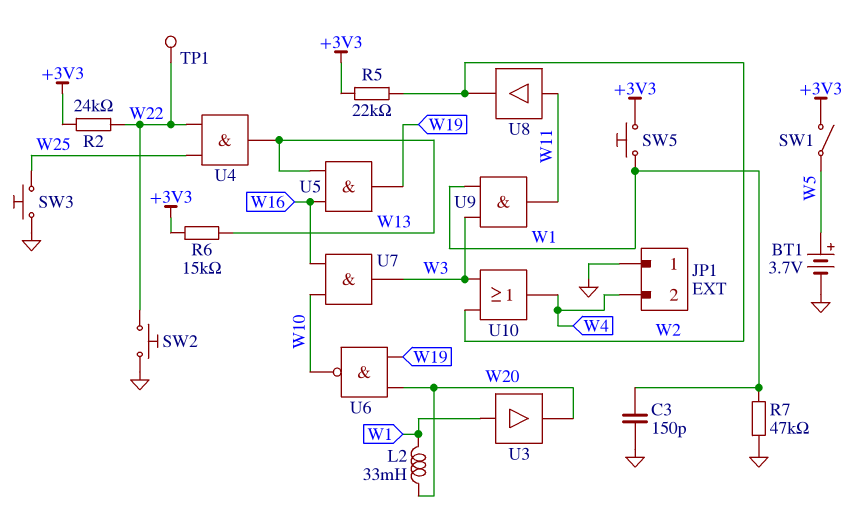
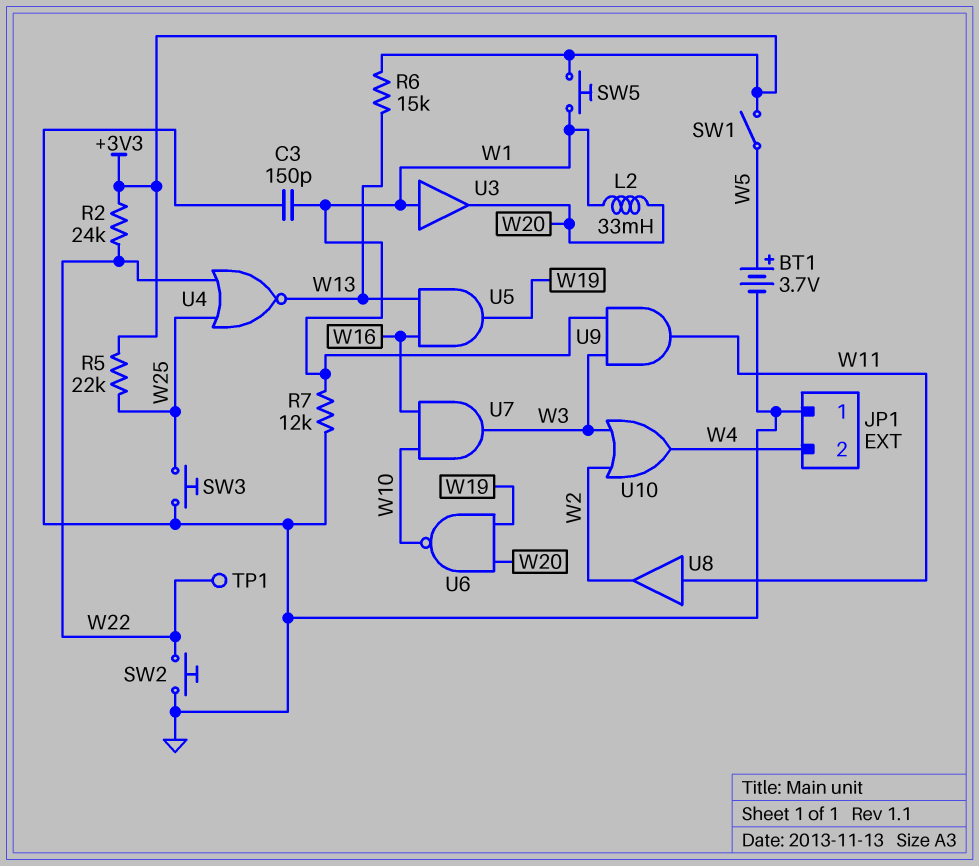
R5: 22k (+3V3, W2) -> 22k (+3V3, W25)
R7: 47k (GND, W1) -> 12k (GND, W1)
U4: AND (in W22, in W25, out W13) -> NOR (in W22, in W25, out W13)

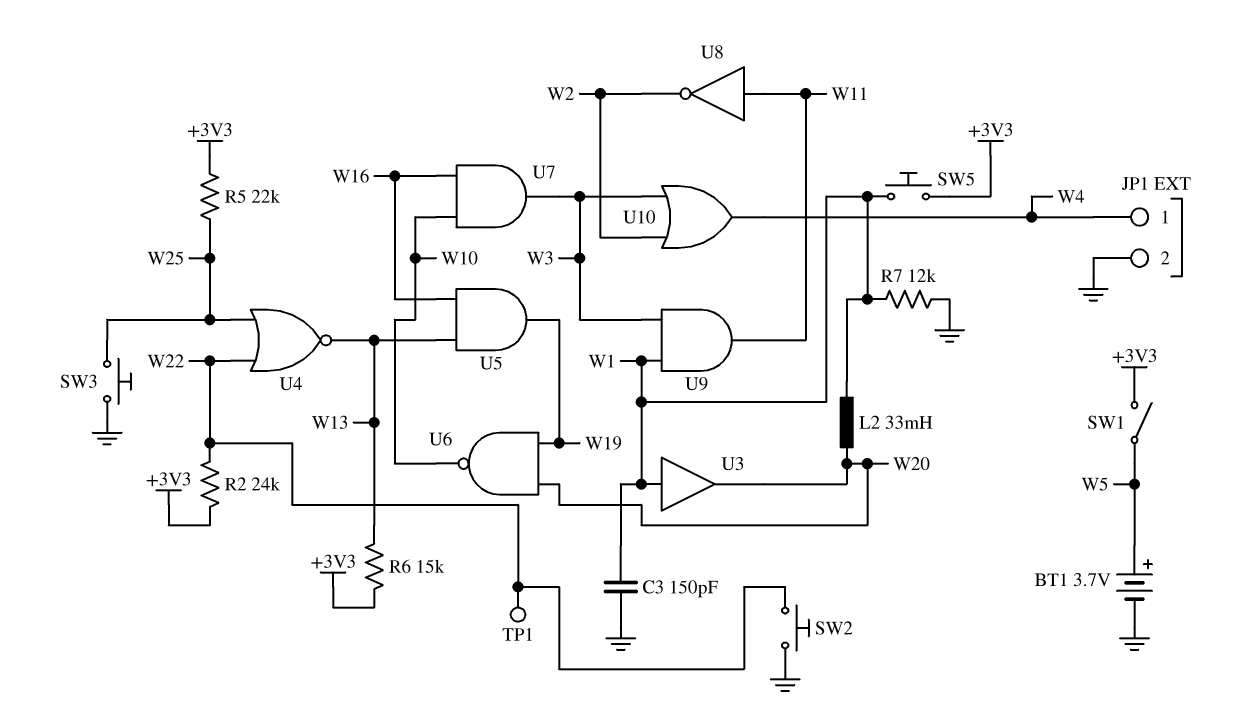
JP1 pin 1: GND -> W4
JP1 pin 2: W4 -> GND
U8: buffer (in W11, out W2) -> NOT (in W11, out W2)

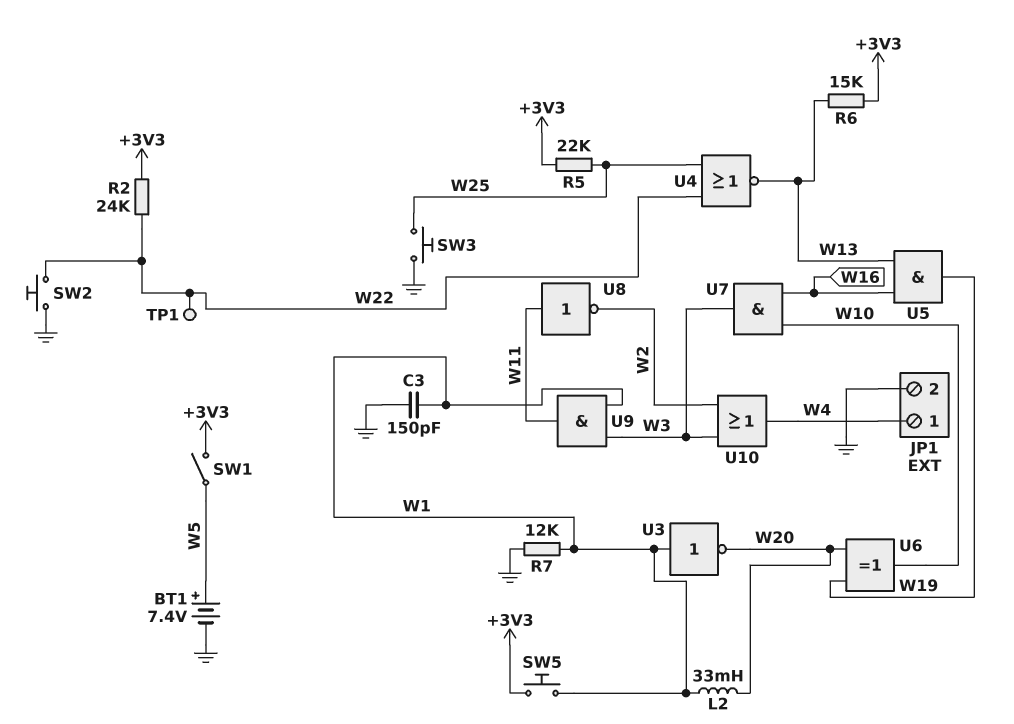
BT1: 3.7V (plus W5, minus GND) -> 7.4V (plus W5, minus GND)
U3: buffer (in W1, out W20) -> NOT (in W1, out W20)
U6: NAND (in W19, in W20, out W10) -> XOR (in W19, in W20, out W10)

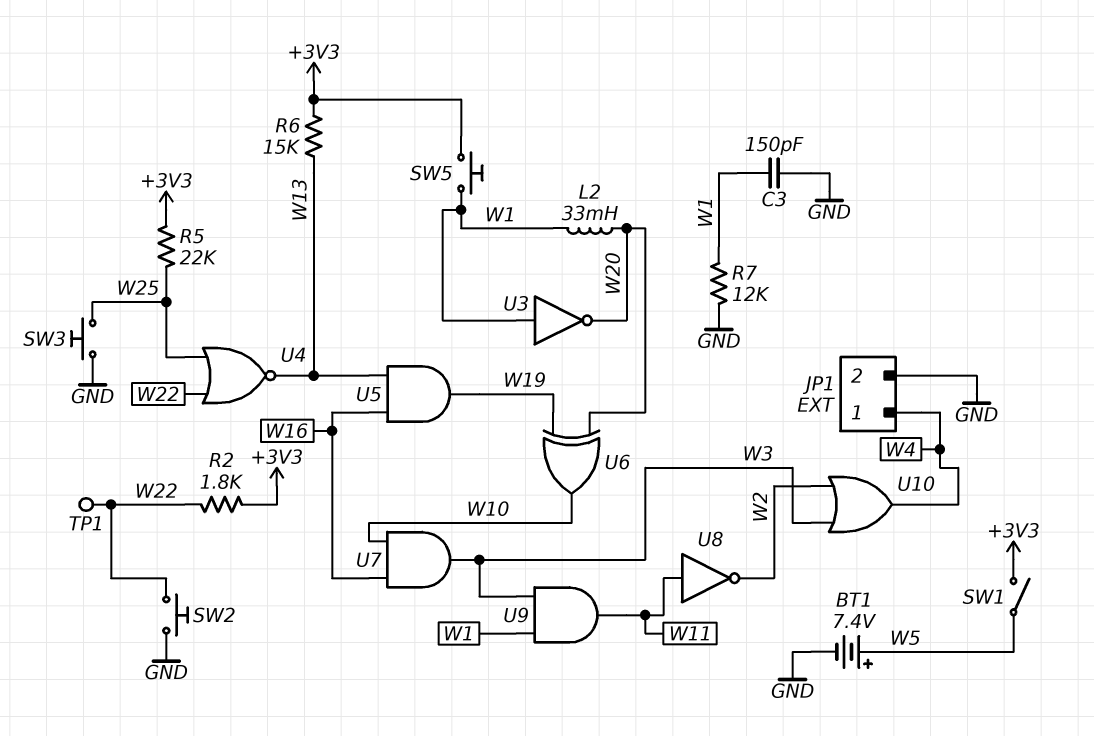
R2: 24k (+3V3, W22) -> 1.8k (+3V3, W22)

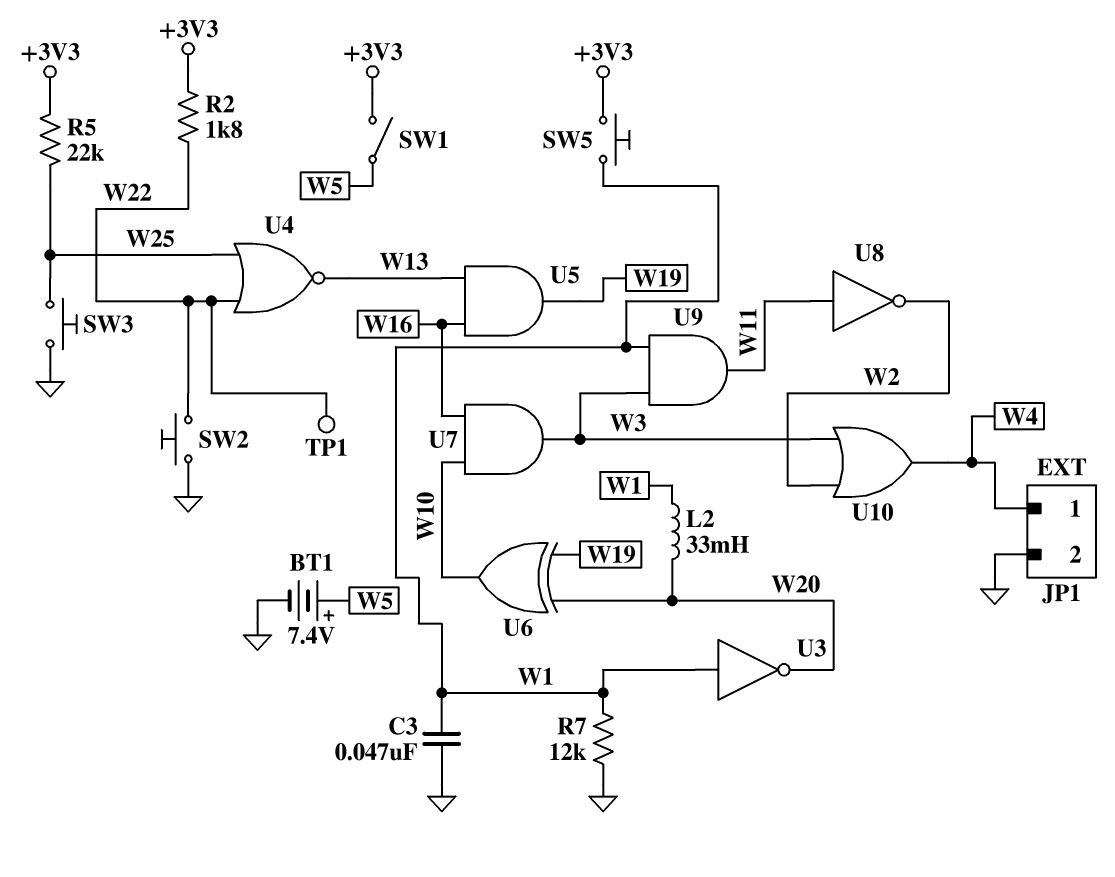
C3: 150pF (GND, W1) -> 47nF (GND, W1)
R6: 15k (+3V3, W13) -> none

